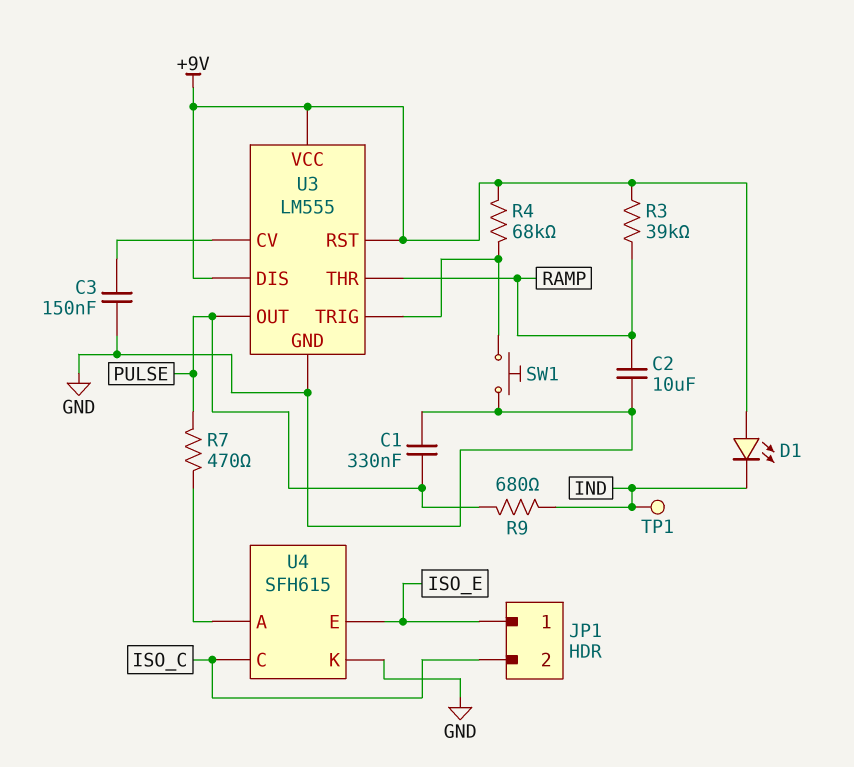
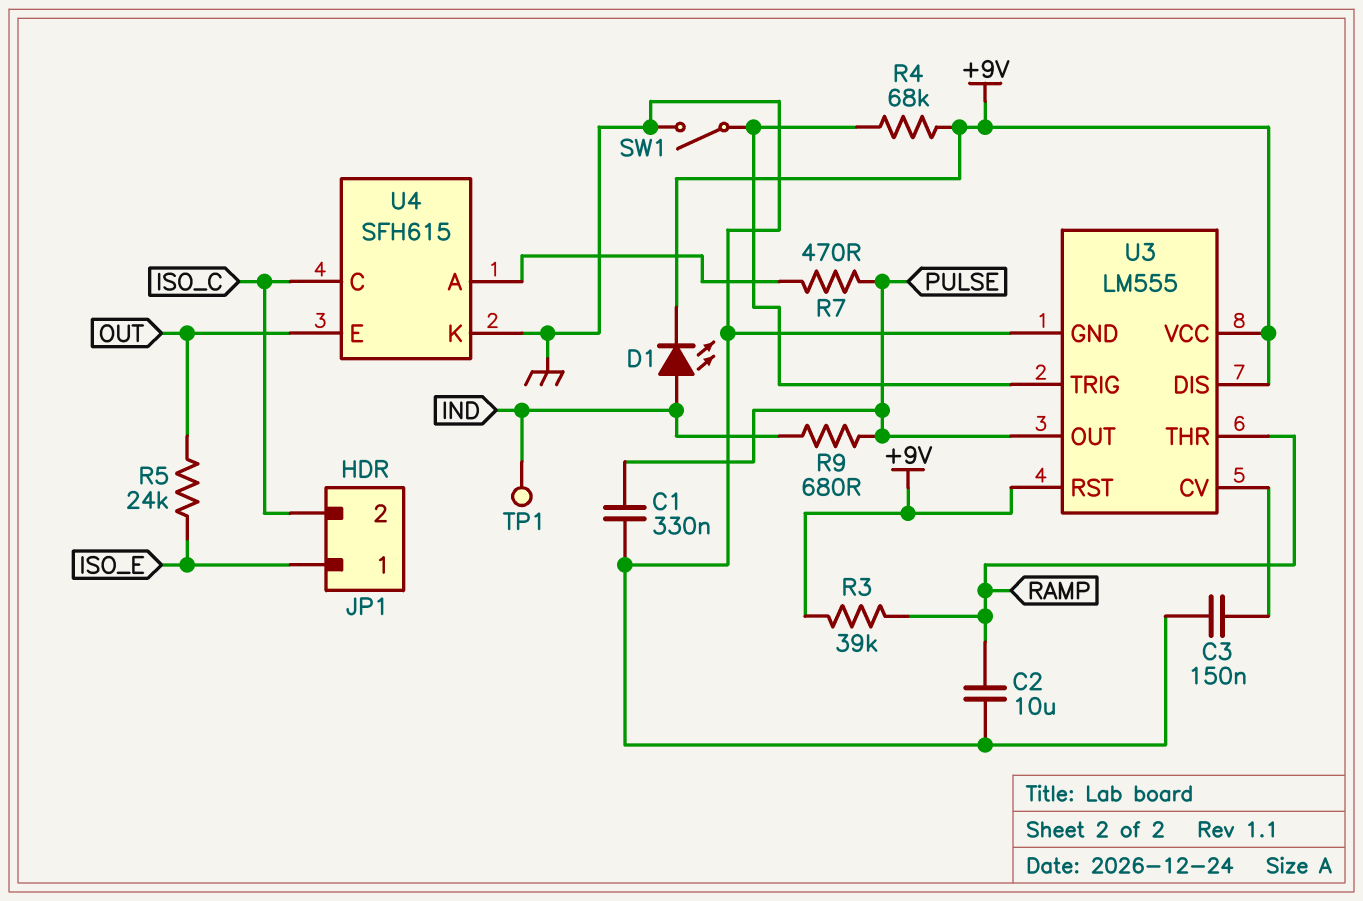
D1: LED (A +9V, K IND) -> LED (A IND, K +9V)
R5: none -> 24k (ISO_E, OUT)
SW1: button (GND, U3/TRIG) -> switch (GND, U3/TRIG)
U4 pin E: ISO_E -> OUT

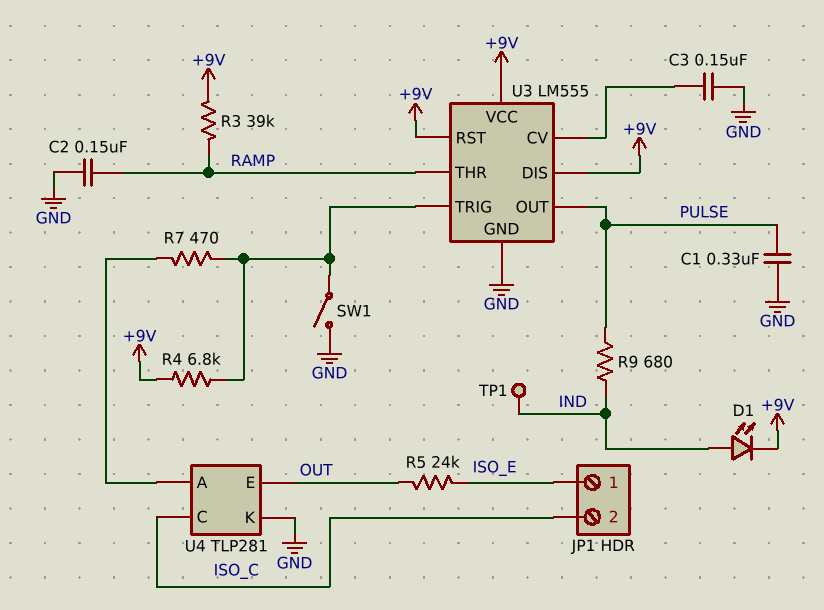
C2: 10uF (GND, RAMP) -> 150nF (GND, RAMP)
R4: 68k (+9V, U3/TRIG) -> 6.8k (+9V, U3/TRIG)
R7: 470 (PULSE, U4/A) -> 470 (U3/TRIG, U4/A)
U4: SFH615 -> TLP281

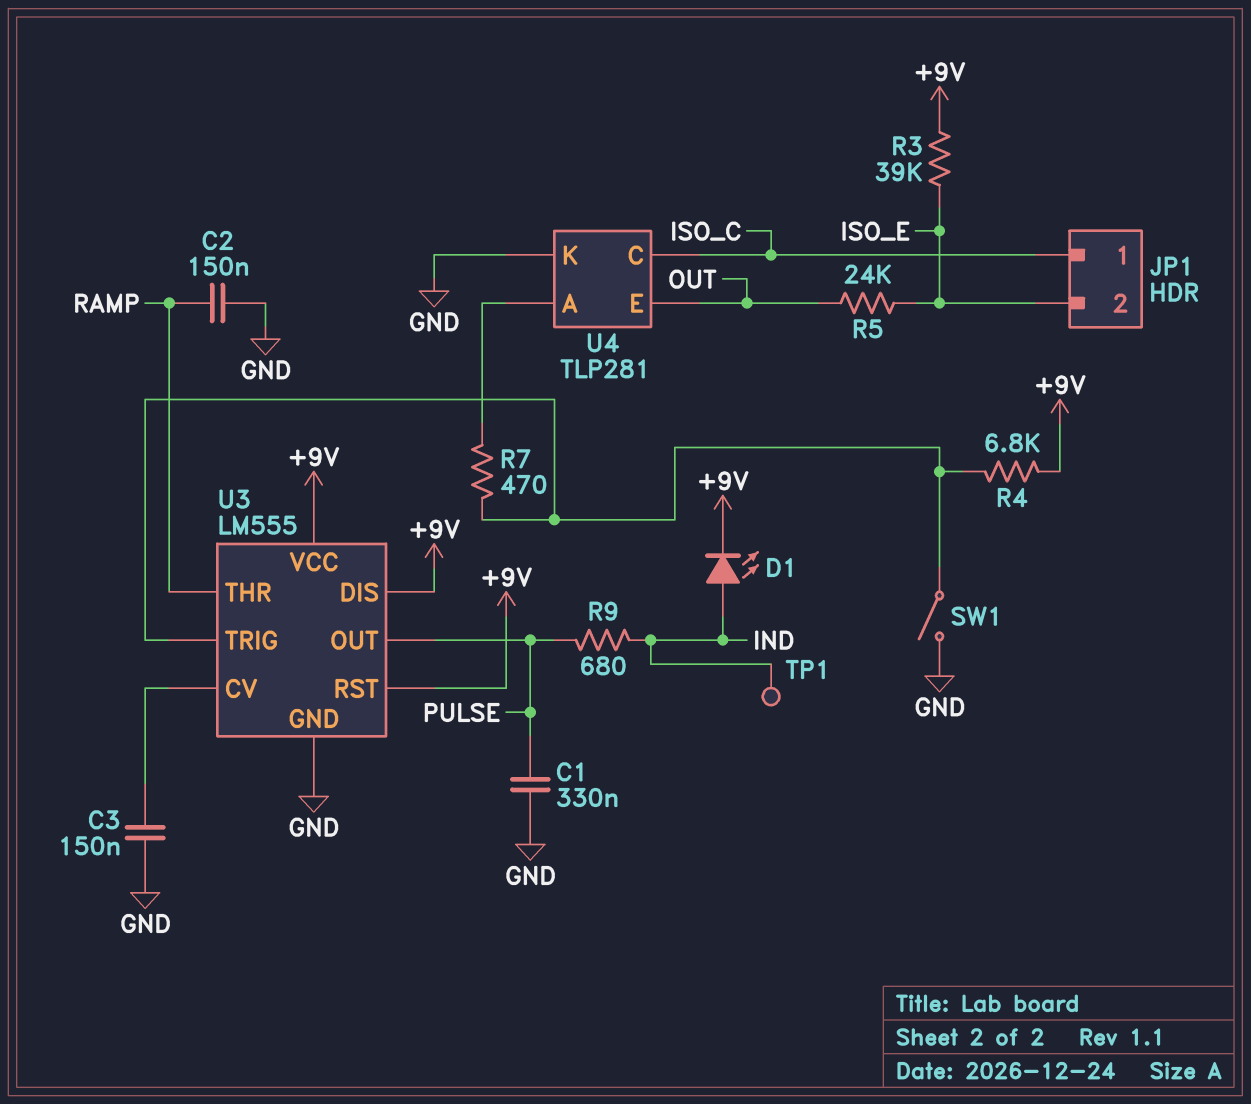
JP1 pin 1: ISO_E -> ISO_C
JP1 pin 2: ISO_C -> ISO_E
R3: 39k (+9V, RAMP) -> 39k (+9V, ISO_E)

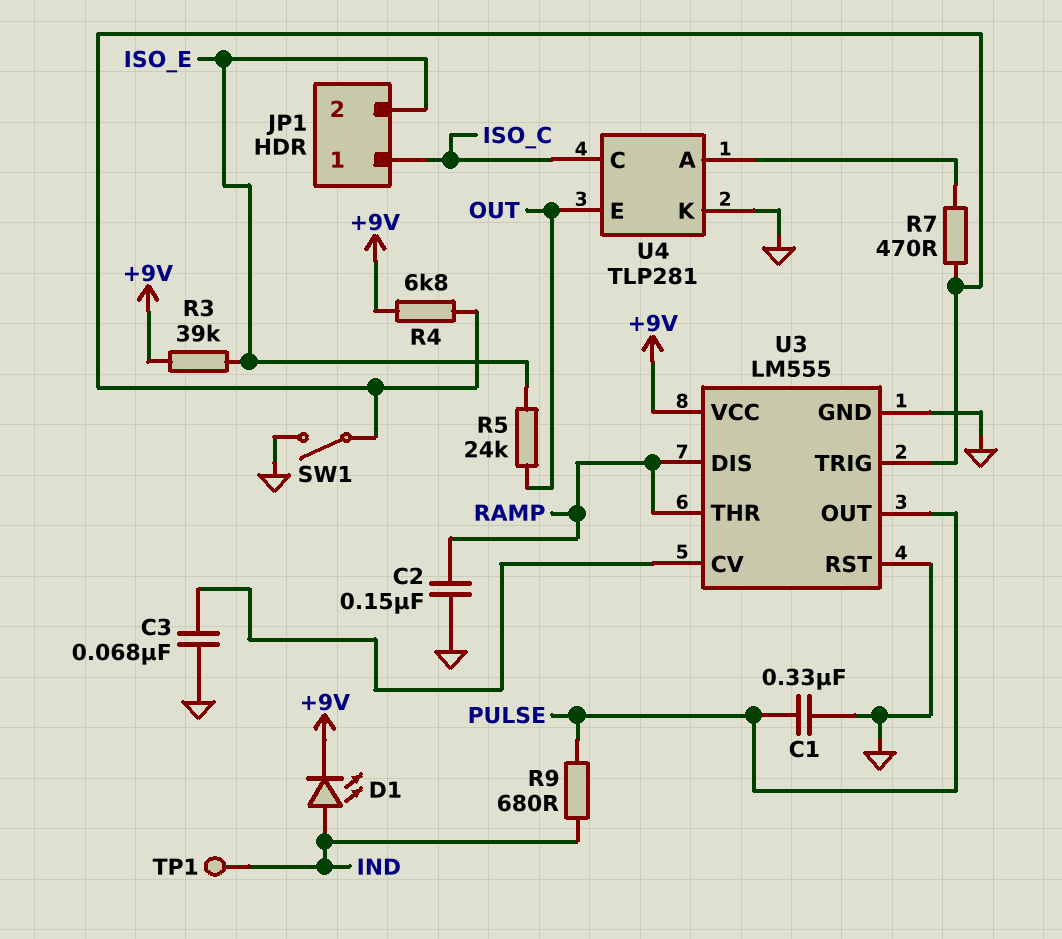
C3: 150nF (GND, U3/CV) -> 68nF (GND, U3/CV)
U3 pin DIS: +9V -> RAMP
U3 pin RST: +9V -> GND

